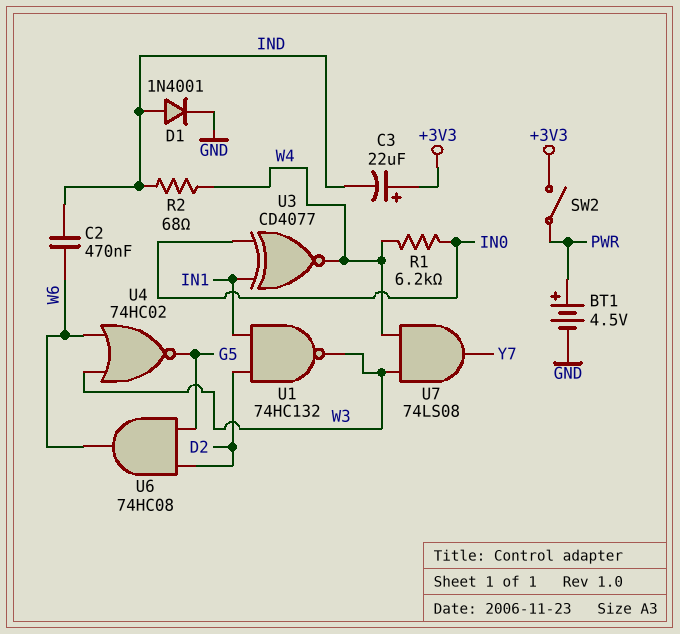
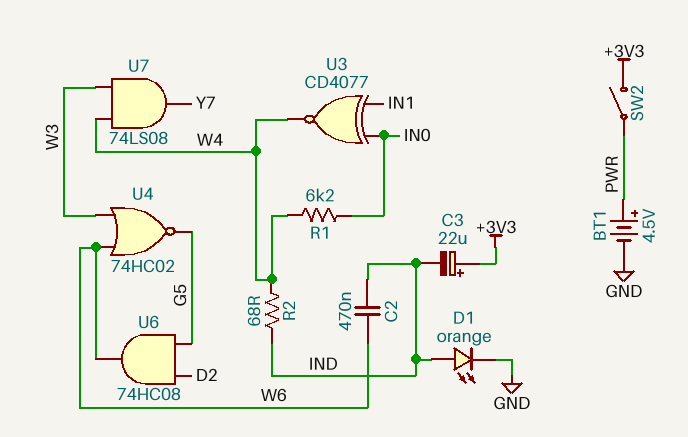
D1: diode 1N4001 (A IND, K GND) -> LED orange (A IND, K GND)
U1: NAND 74HC132 (in D2, in IN1, out W3) -> none

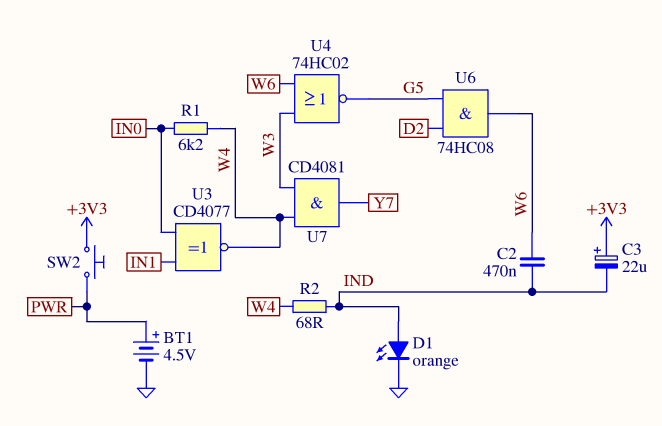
SW2: switch (+3V3, PWR) -> button (+3V3, PWR)
U7: AND 74LS08 (in W3, in W4, out Y7) -> AND CD4081 (in W3, in W4, out Y7)

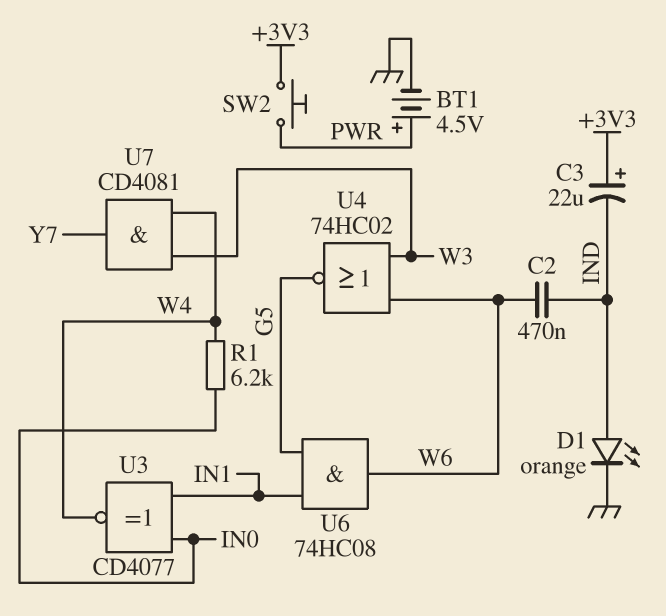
R2: 68 (IND, W4) -> none
U6: AND 74HC08 (in D2, in G5, out W6) -> AND 74HC08 (in G5, in IN1, out W6)

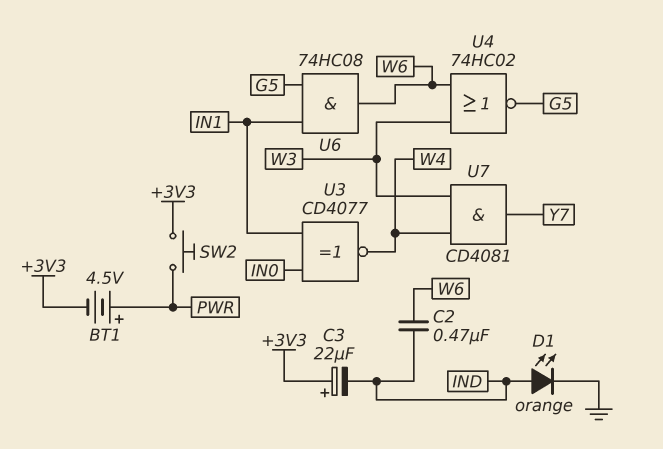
BT1: 4.5V (plus PWR, minus GND) -> 4.5V (plus PWR, minus +3V3)
R1: 6.2k (IN0, W4) -> none

